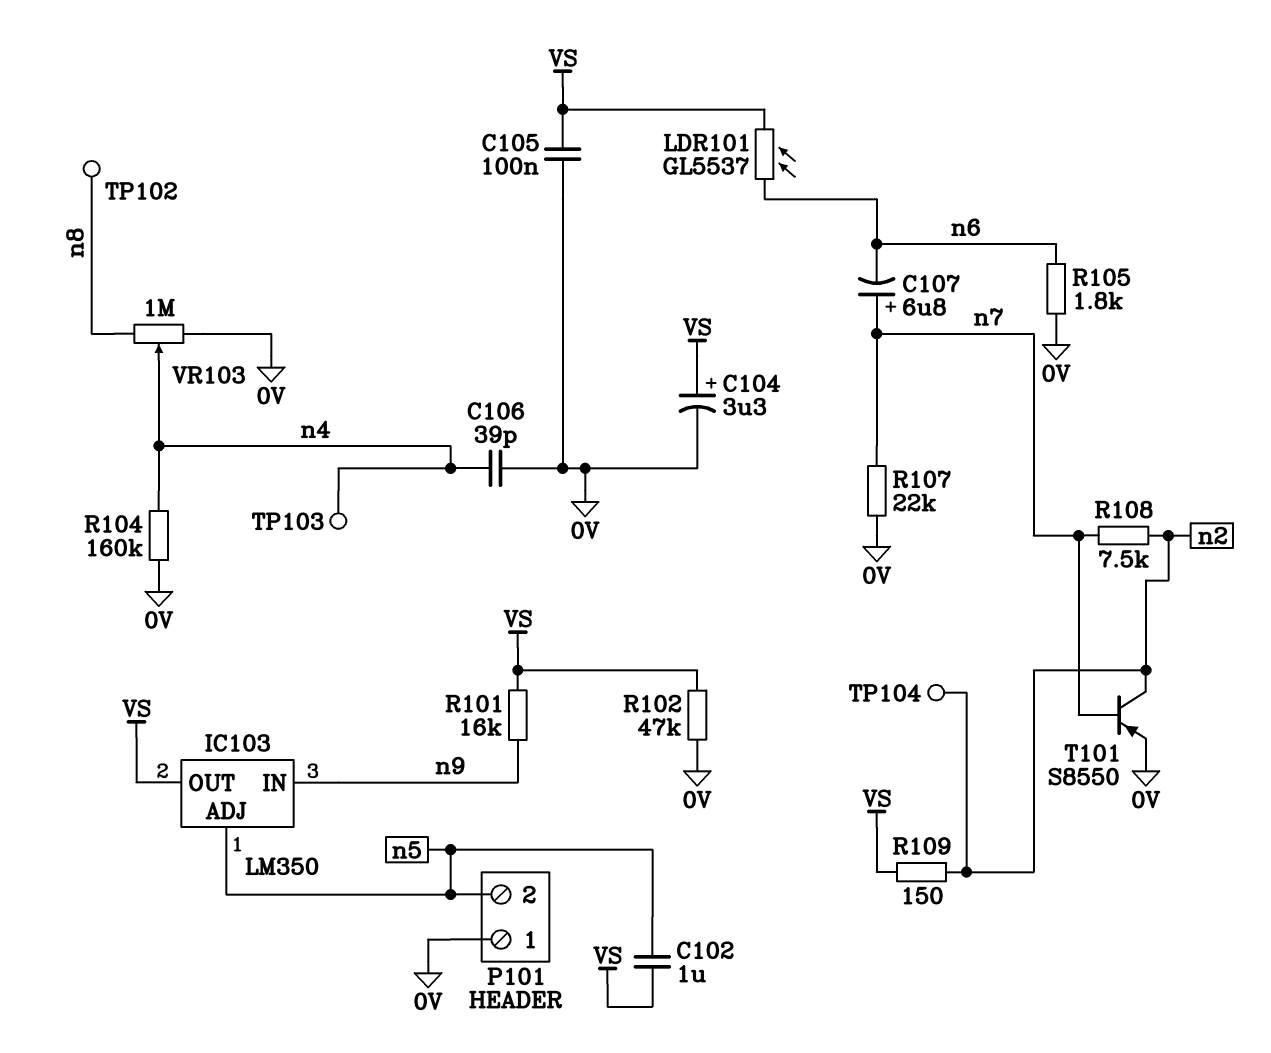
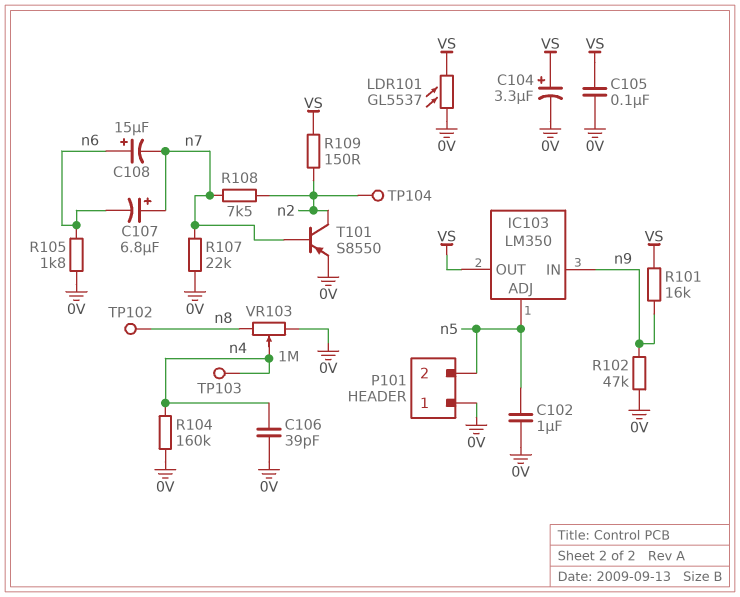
C102: 1uF (VS, n5) -> 1uF (0V, n5)
C108: none -> 15uF (plus n6, minus n7)
LDR101: GL5537 (VS, n6) -> GL5537 (0V, VS)
R102: 47k (0V, VS) -> 47k (0V, n9)

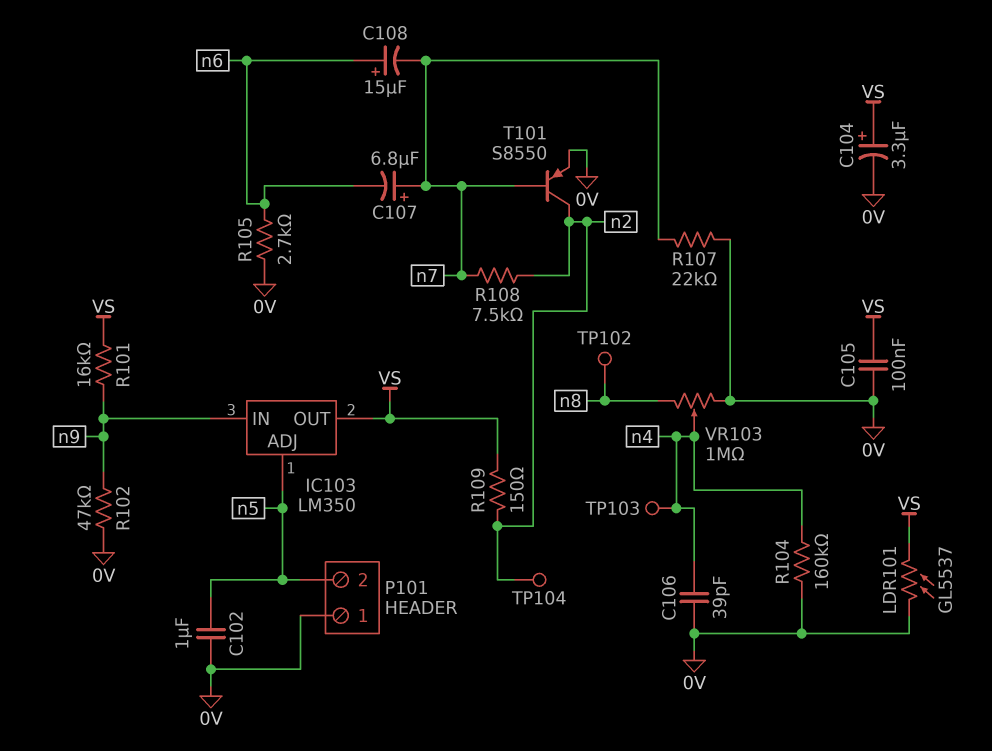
R105: 1.8k (0V, n6) -> 2.7k (0V, n6)

